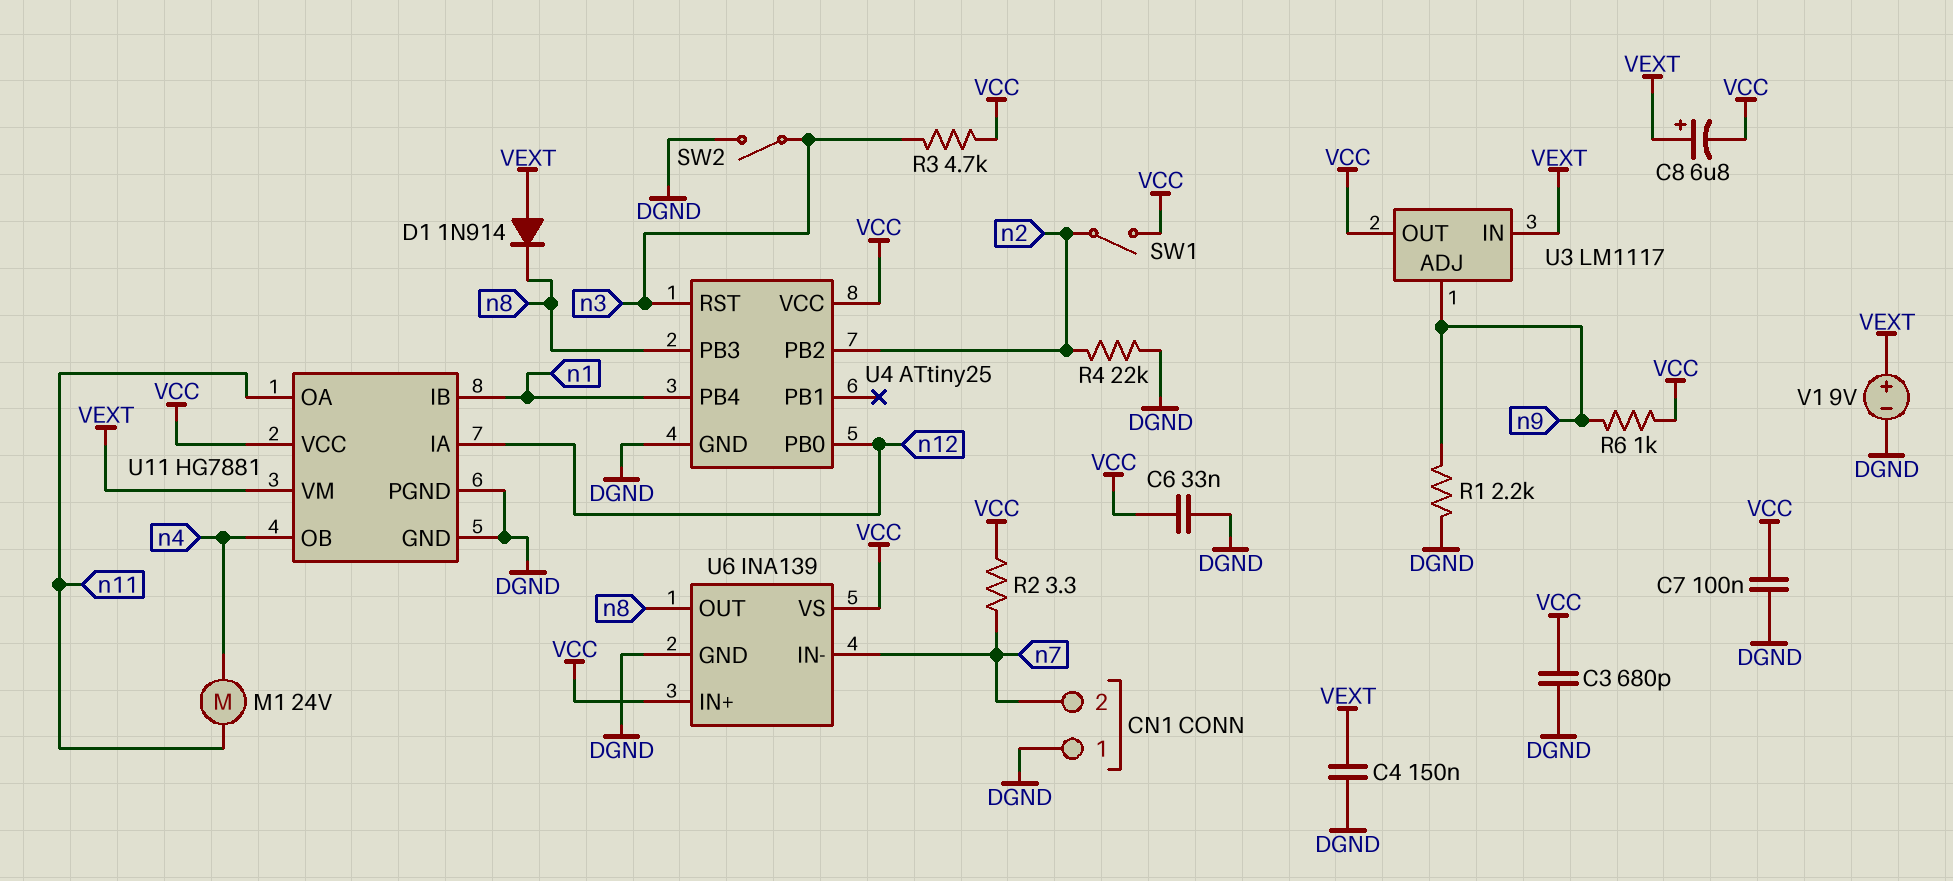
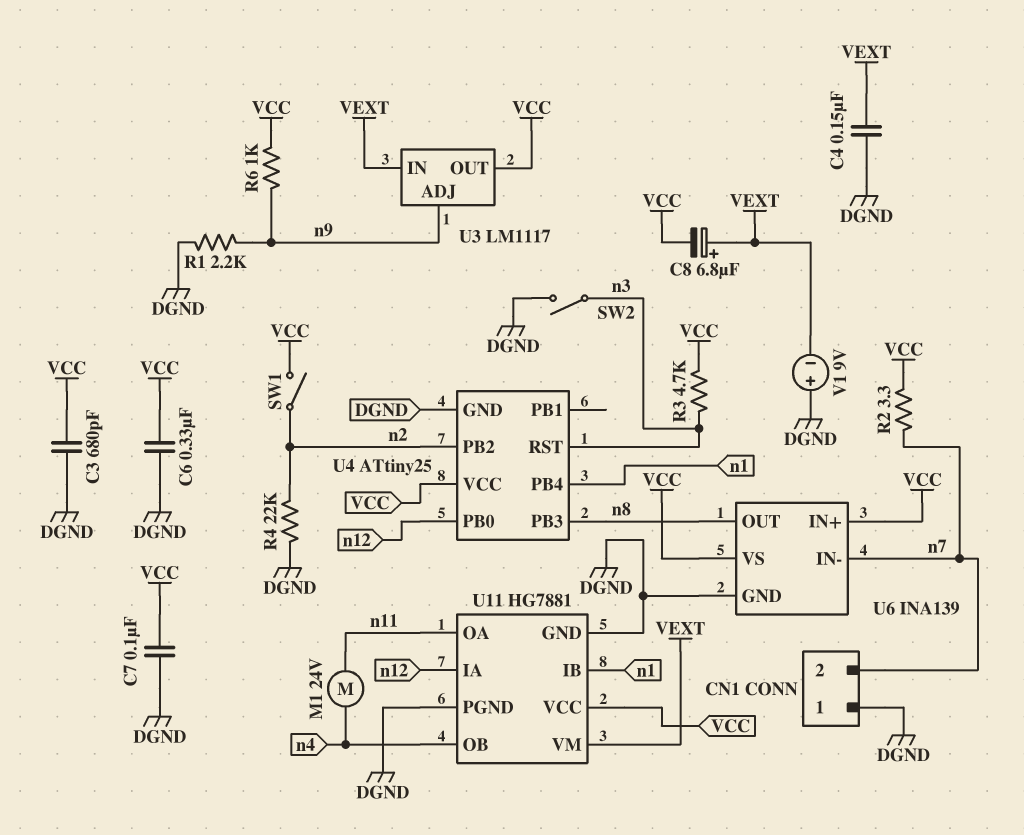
C6: 33nF (DGND, VCC) -> 330nF (DGND, VCC)
D1: diode 1N914 (A VEXT, K n8) -> none
V1: 9V (plus VEXT, minus DGND) -> 9V (plus DGND, minus VEXT)

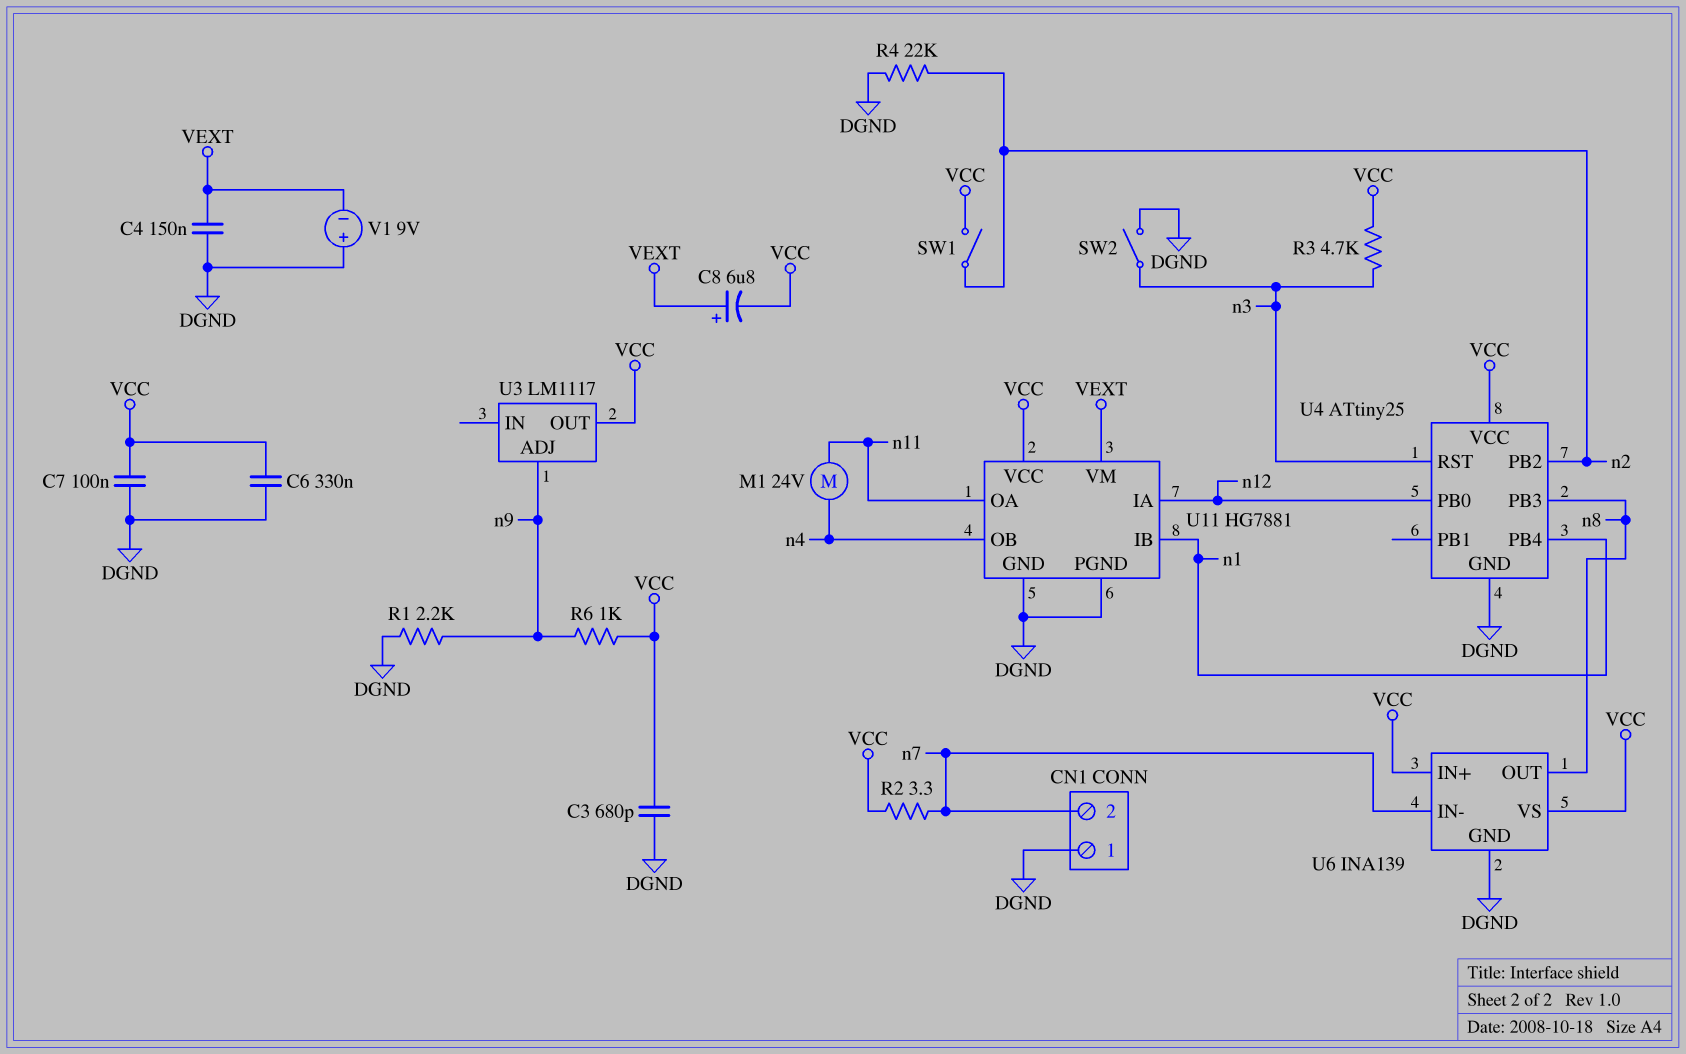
U3 pin IN: VEXT -> none

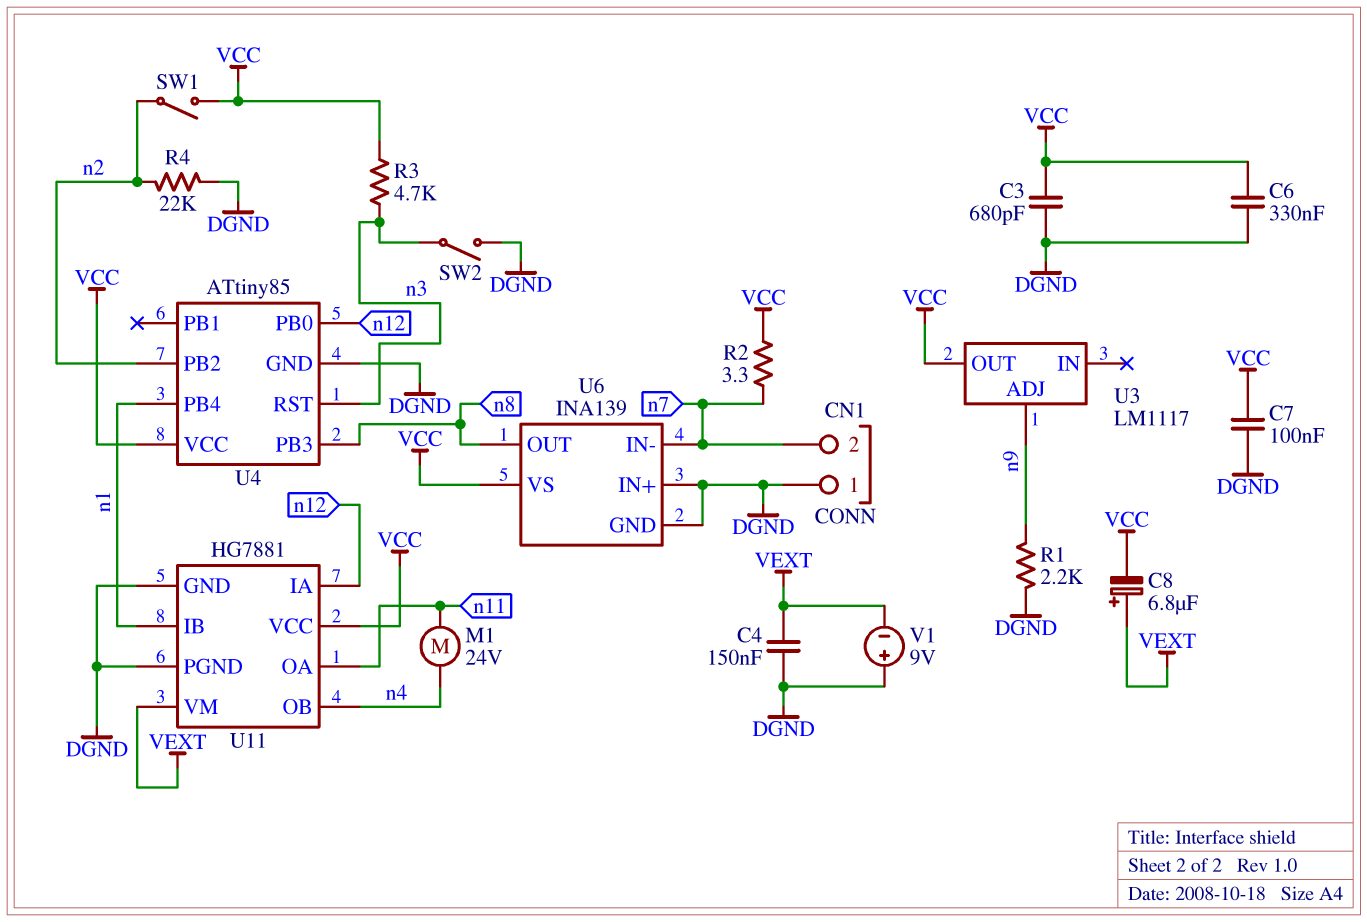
R6: 1k (VCC, n9) -> none
U4: ATtiny25 -> ATtiny85
U6 pin IN+: VCC -> DGND

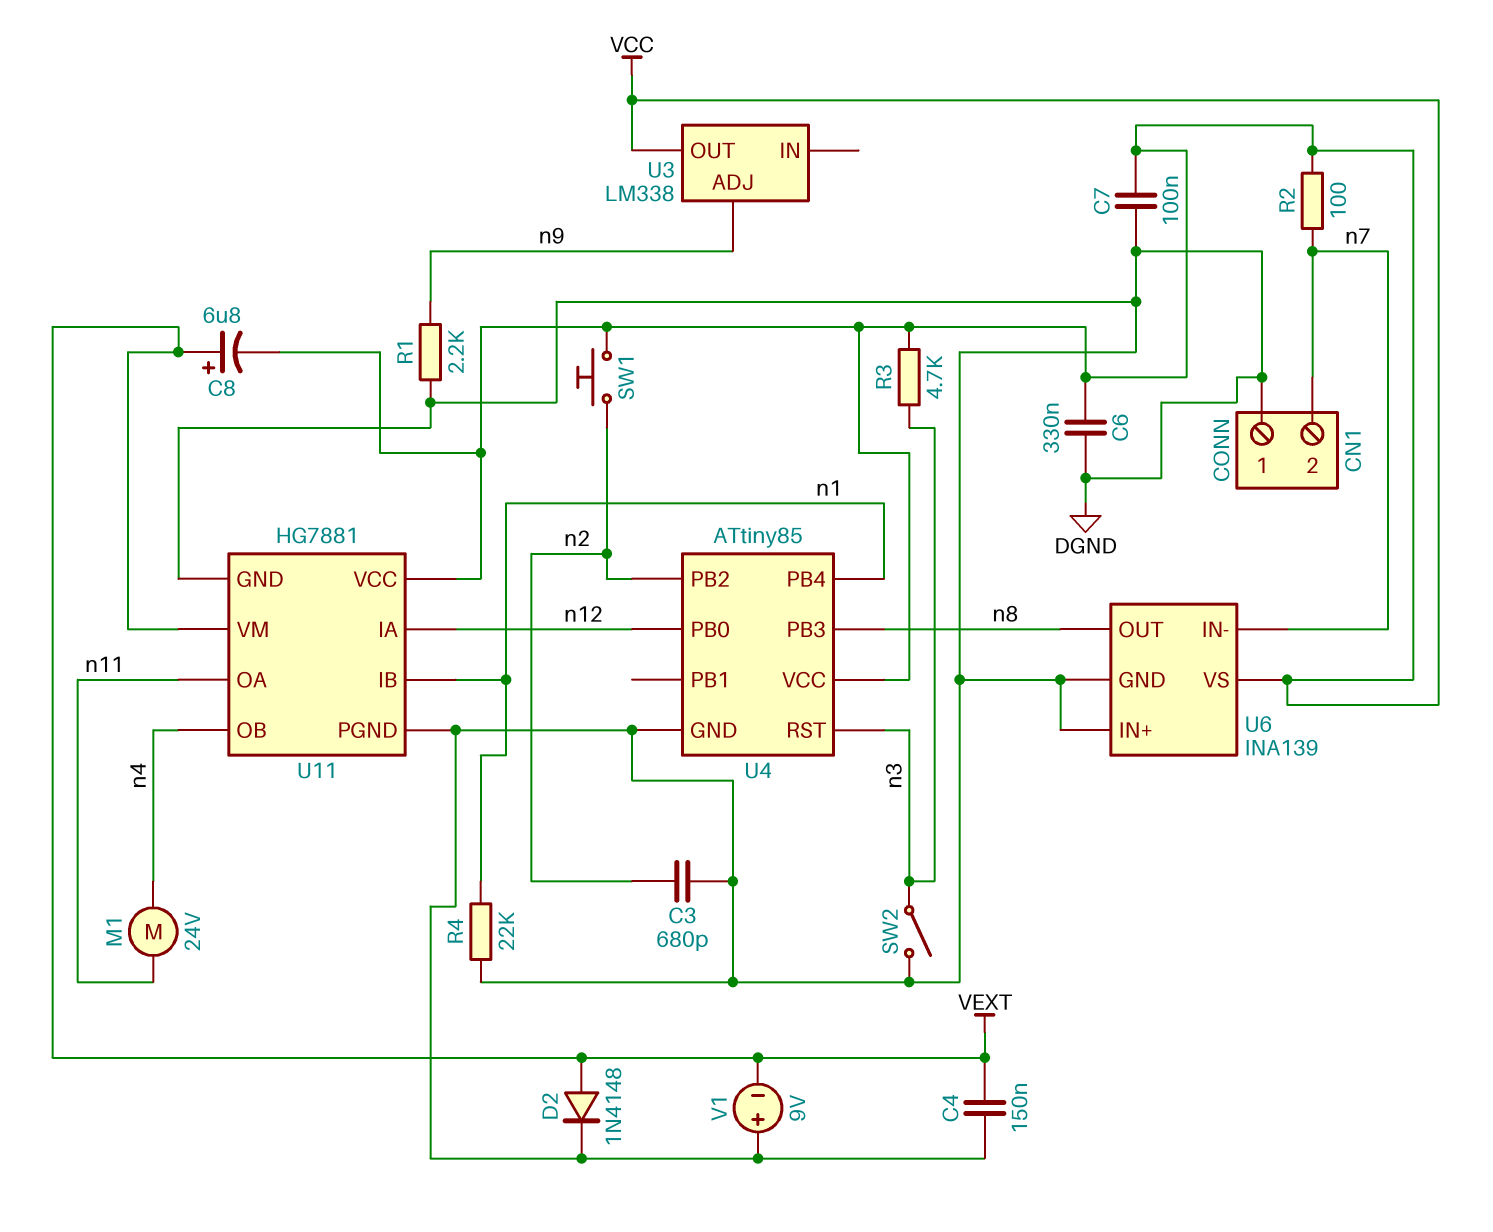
C3: 680pF (DGND, VCC) -> 680pF (DGND, n2)
D2: none -> diode 1N4148 (A VEXT, K DGND)
R2: 3.3 (VCC, n7) -> 100 (VCC, n7)
R4: 22k (DGND, n2) -> 22k (DGND, n1)
SW1: switch (VCC, n2) -> button (VCC, n2)
U3: LM1117 -> LM338

